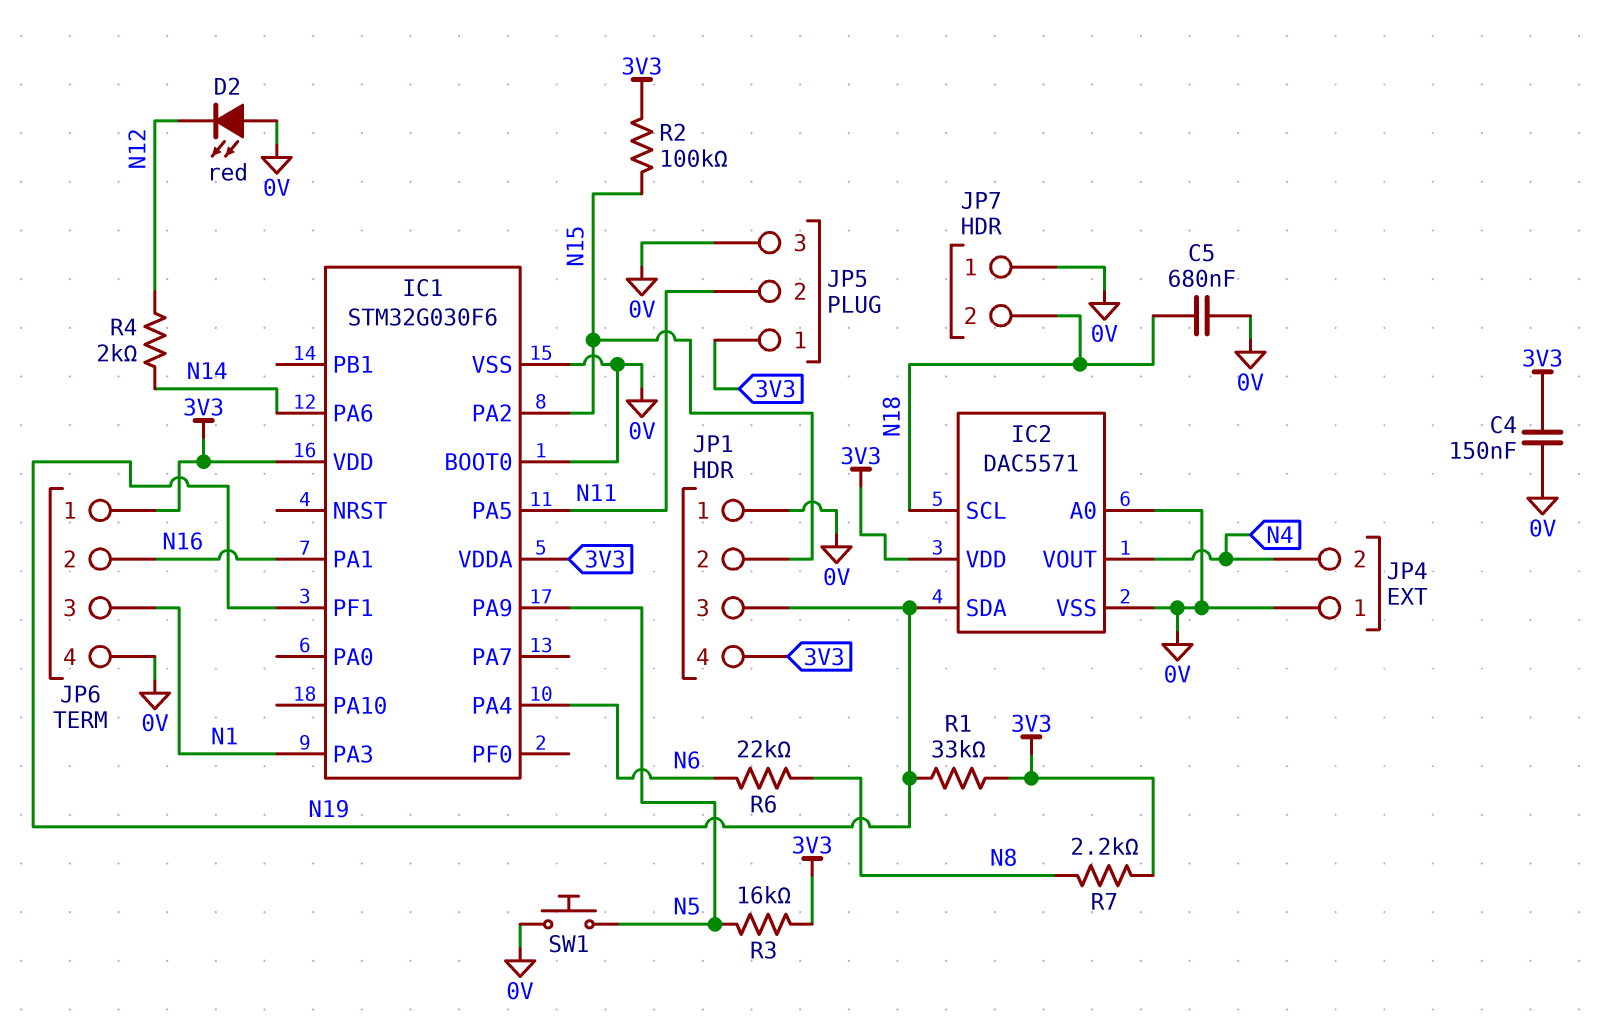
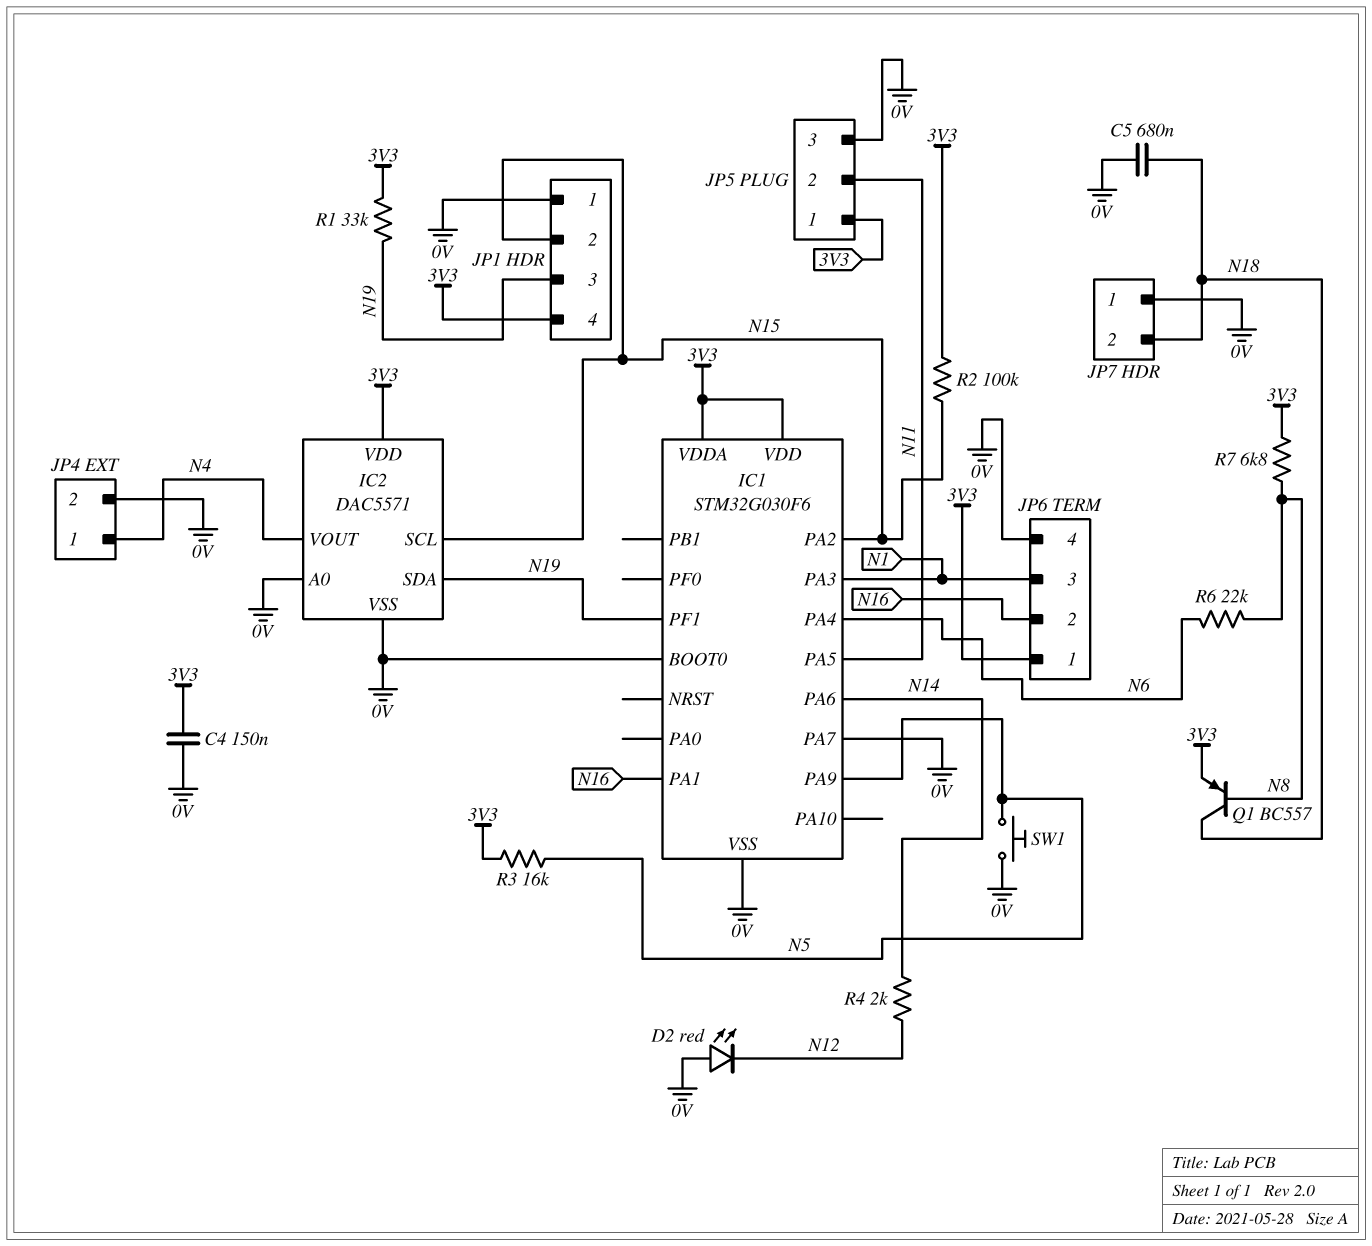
IC1 pin PA7: none -> 0V
IC2 pin SCL: N18 -> N15
JP4 pin 1: 0V -> N4
JP4 pin 2: N4 -> 0V
Q1: none -> PNP BC557 (B N8, C N18, E 3V3)
R7: 2.2k (3V3, N8) -> 6.8k (3V3, N8)

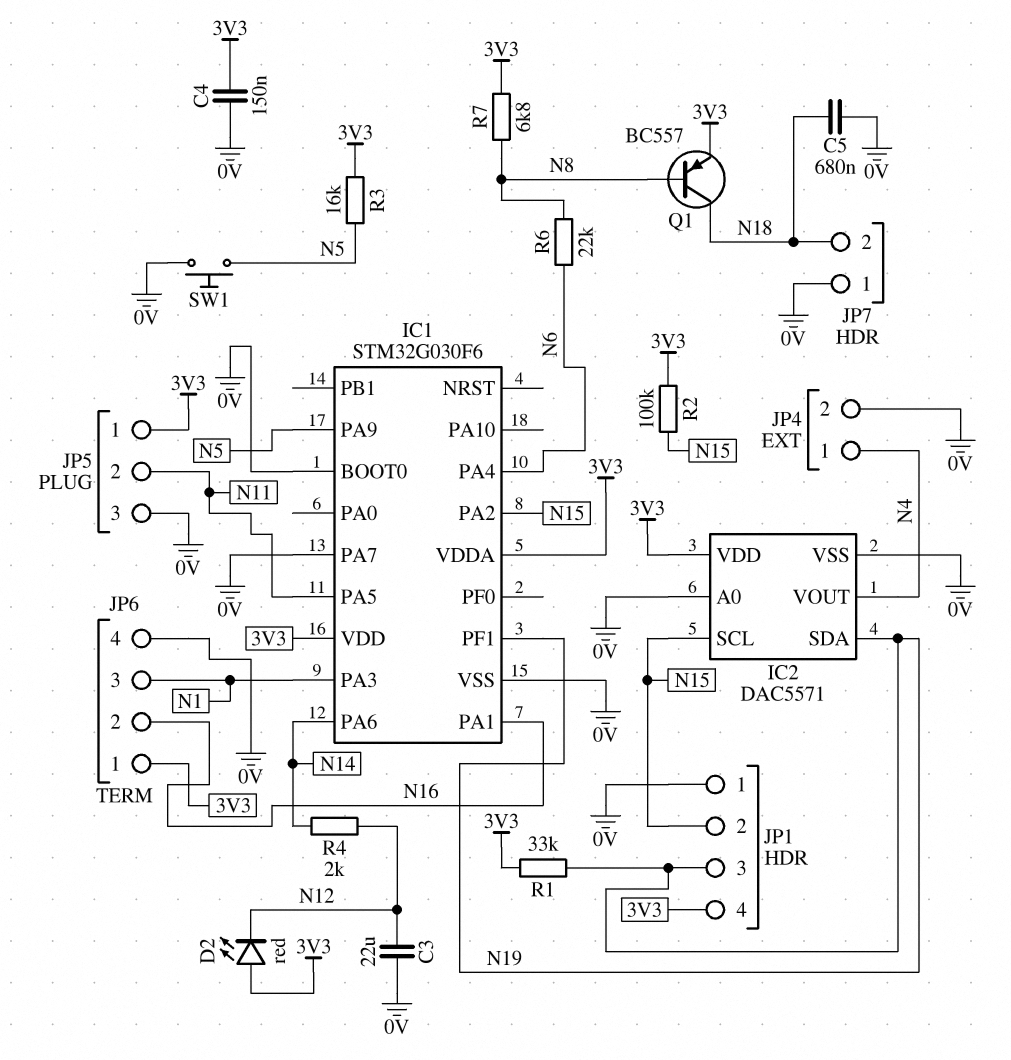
C3: none -> 22uF (0V, N12)
D2: LED red (A 0V, K N12) -> LED red (A 3V3, K N12)

